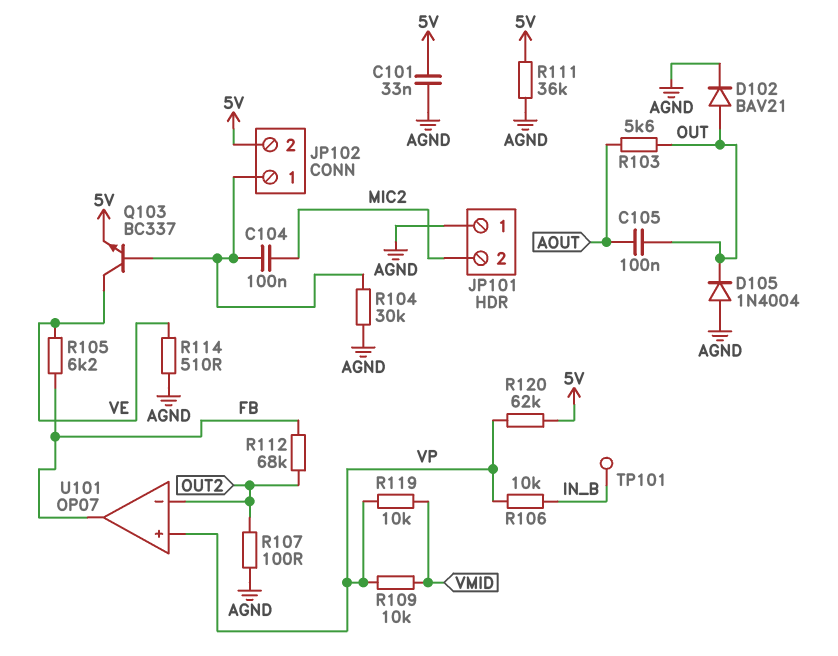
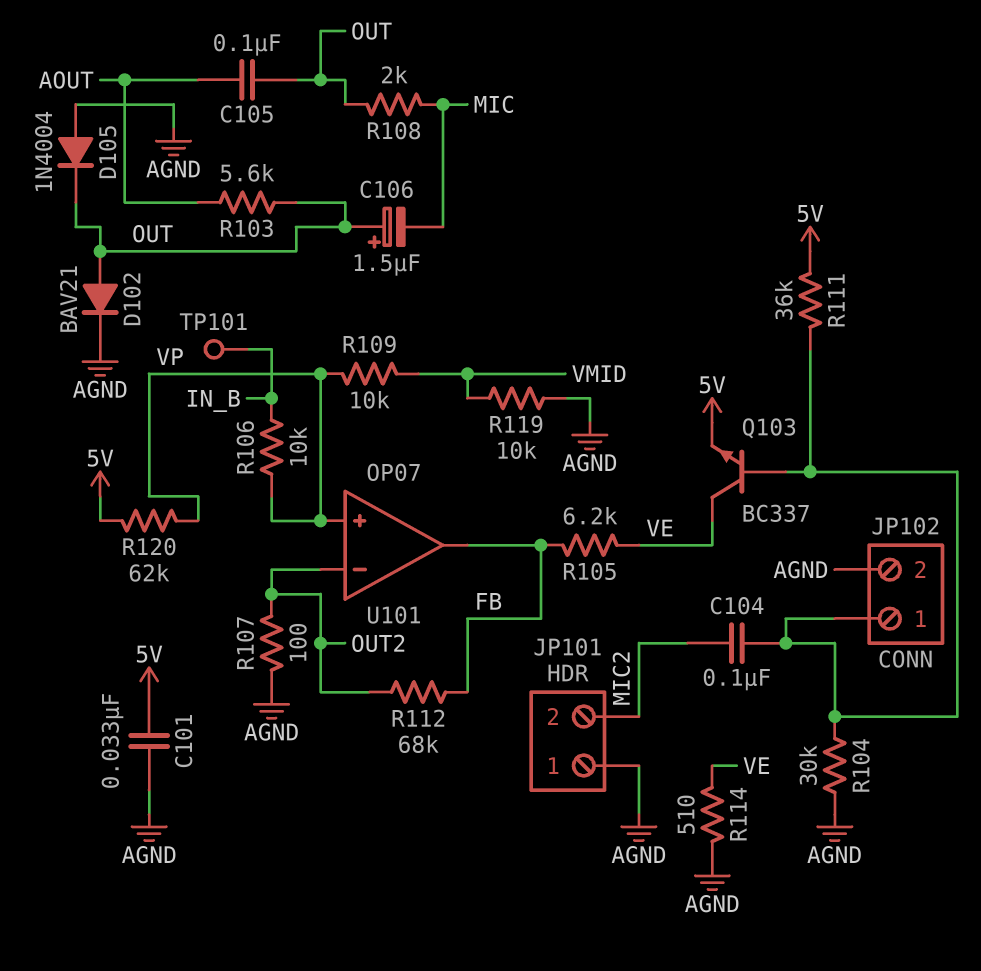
C106: none -> 1.5uF (plus OUT, minus MIC)
JP102 pin 2: 5V -> AGND
R108: none -> 2k (MIC, OUT)
R111: 36k (5V, AGND) -> 36k (5V, JP102/1)
R119: 10k (VMID, VP) -> 10k (AGND, VMID)

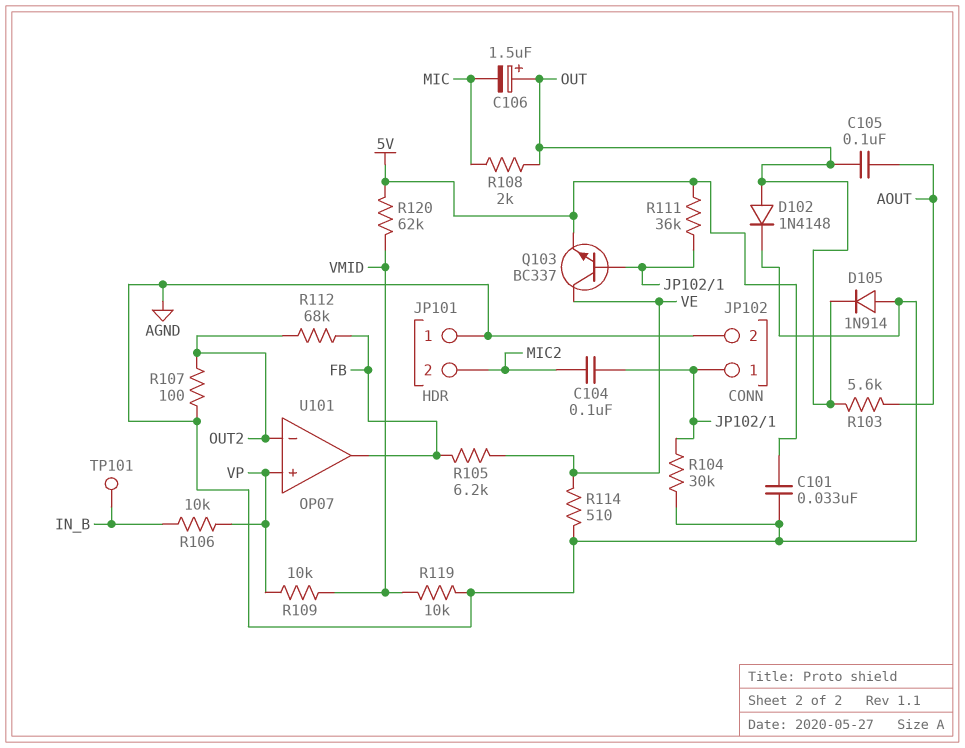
D102: diode BAV21 (A OUT, K AGND) -> diode 1N4148 (A OUT, K AGND)
D105: diode 1N4004 (A AGND, K OUT) -> diode 1N914 (A AGND, K OUT)
R120: 62k (5V, VP) -> 62k (5V, VMID)

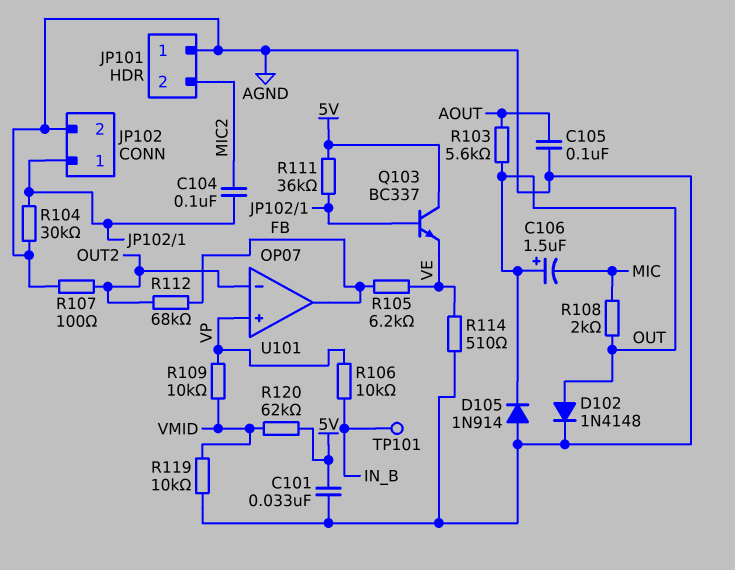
C105: 100nF (AOUT, OUT) -> 100nF (AGND, AOUT)
Q103: NPN BC337 (B JP102/1, C VE, E 5V) -> NPN BC337 (B JP102/1, C 5V, E VE)

